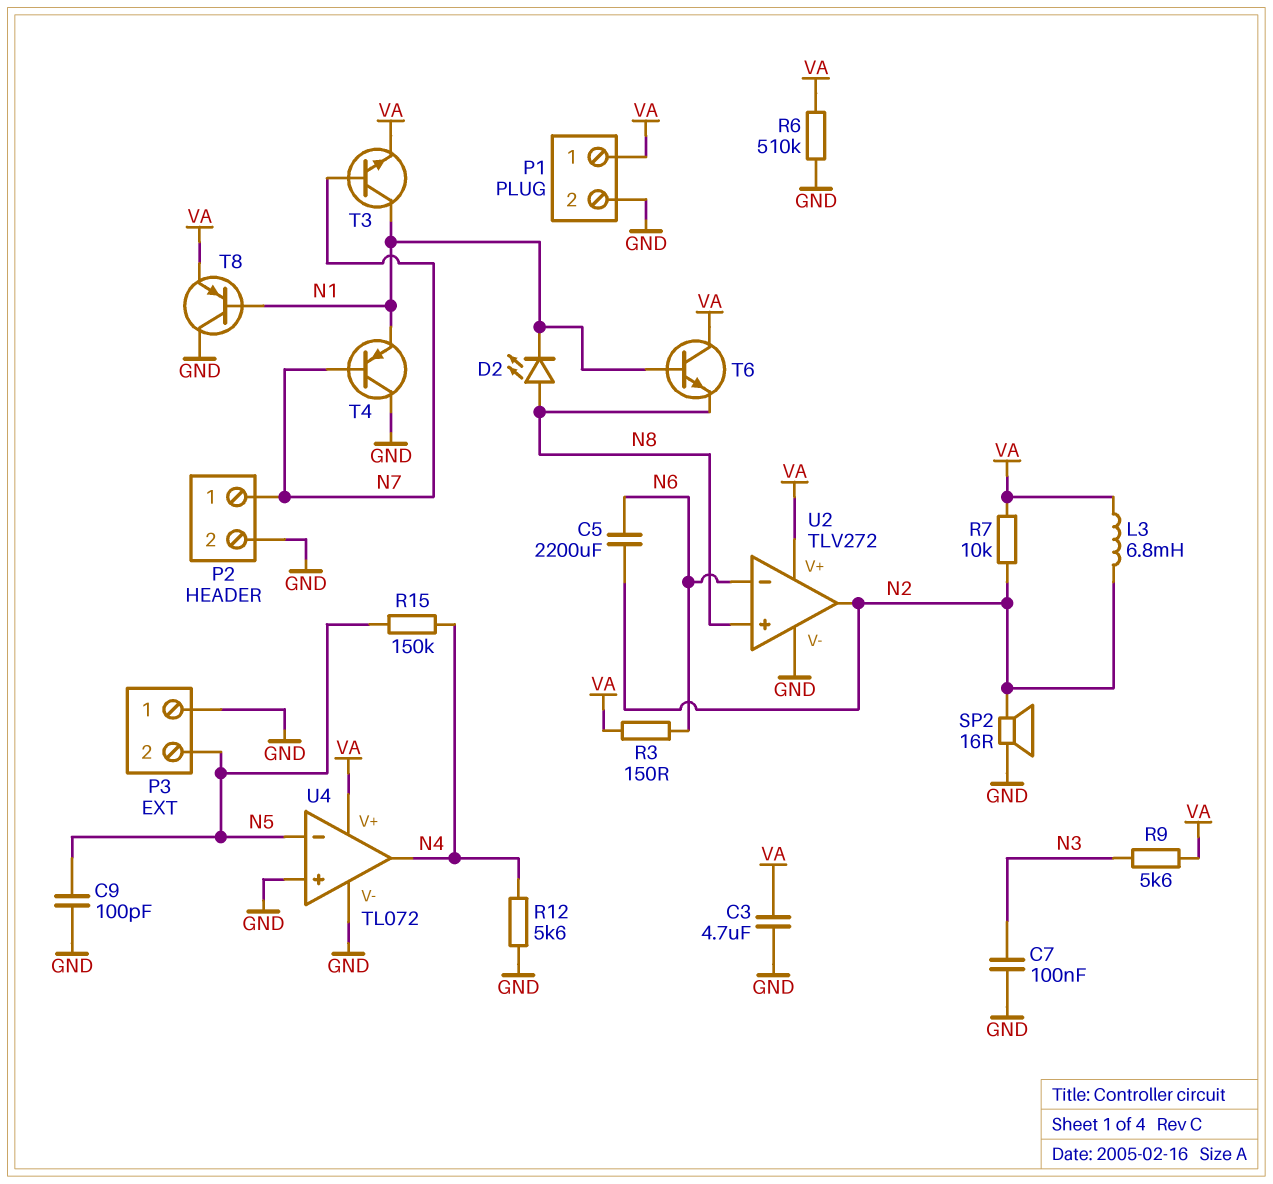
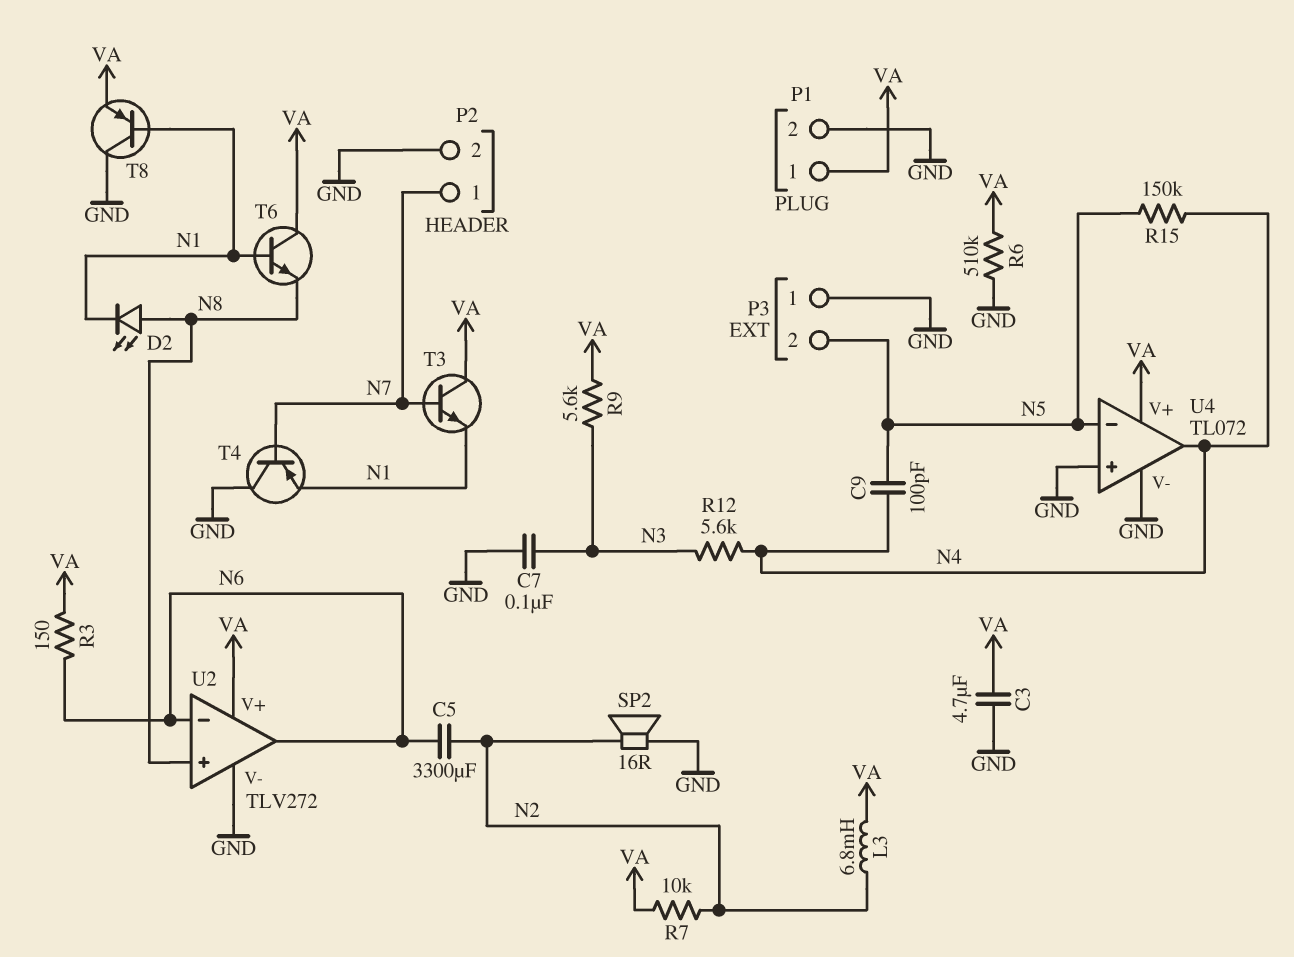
C5: 2200uF (N2, N6) -> 3300uF (N2, N6)
C9: 100pF (GND, N5) -> 100pF (N4, N5)
R12: 5.6k (GND, N4) -> 5.6k (N3, N4)
T3: NPN (B N7, C N1, E VA) -> NPN (B N7, C VA, E N1)
U2 pin out: N2 -> N6

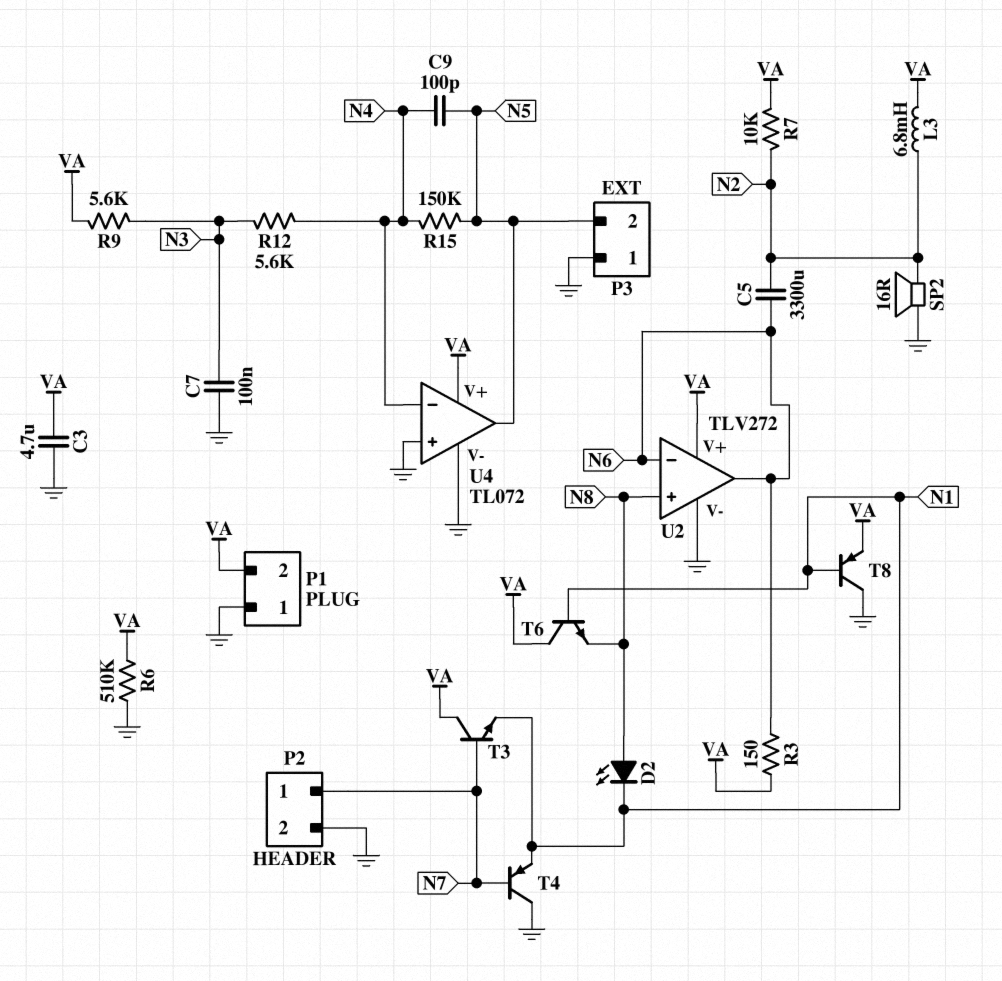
P1 pin 1: VA -> GND
P1 pin 2: GND -> VA
U4 pin in-: N5 -> N4
U4 pin out: N4 -> N5

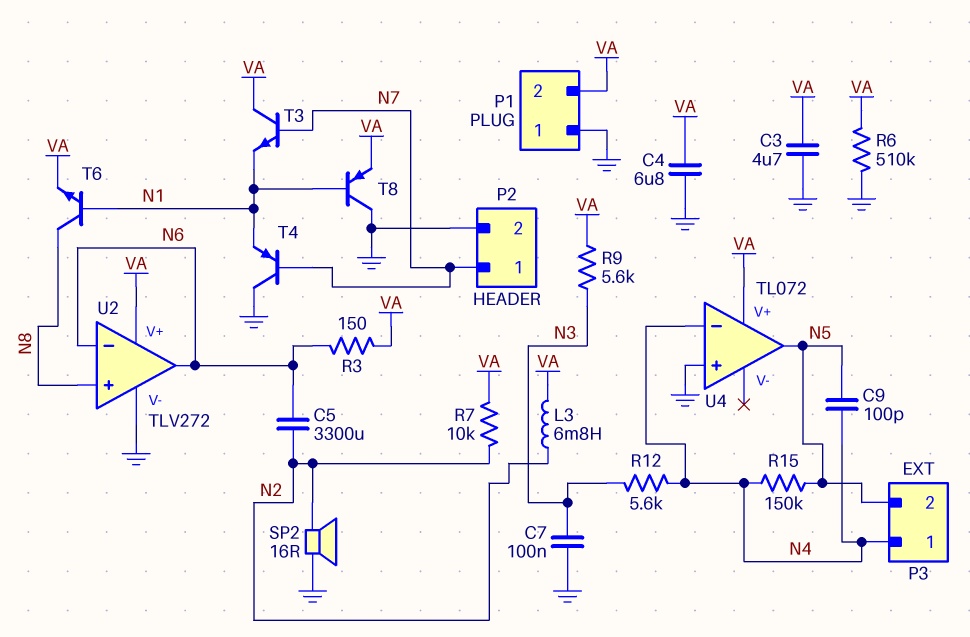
C4: none -> 6.8uF (GND, VA)
D2: LED (A N8, K N1) -> none
P3 pin 1: GND -> N4
T6: NPN (B N1, C VA, E N8) -> NPN (B N1, C N8, E VA)
U4 pin V-: GND -> none

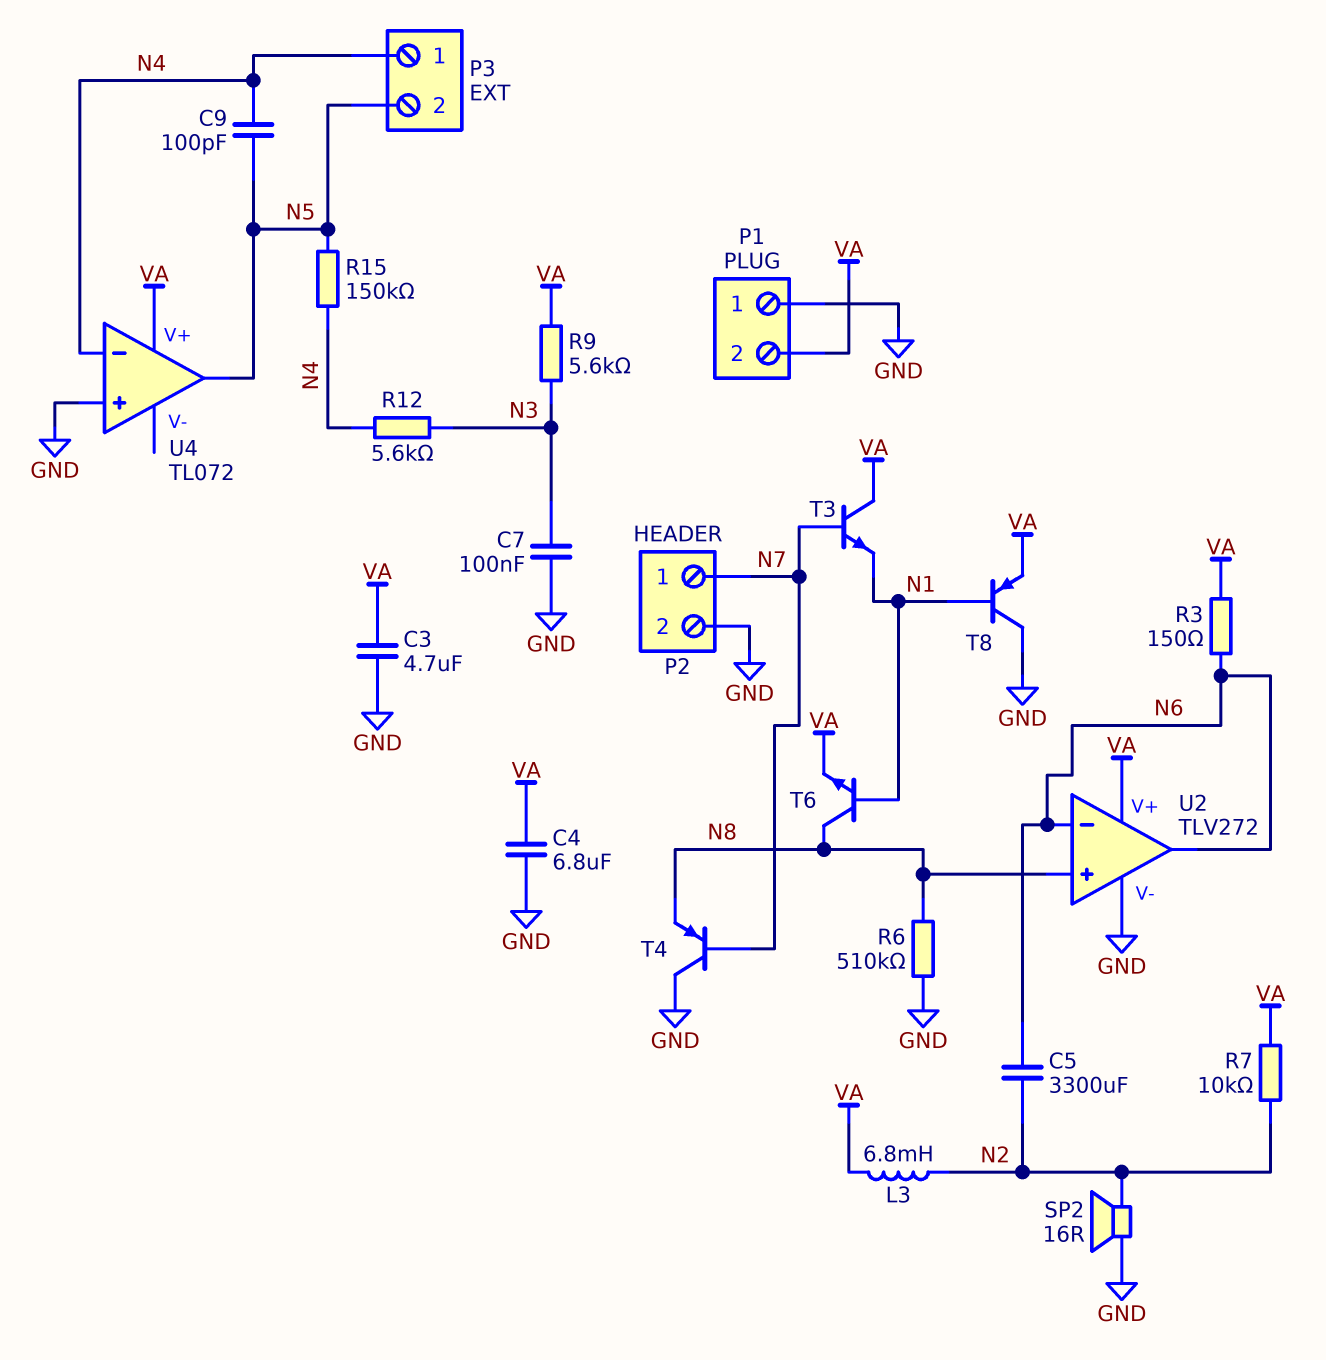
R6: 510k (GND, VA) -> 510k (GND, N8)
T4: PNP (B N7, C GND, E N1) -> PNP (B N7, C GND, E N8)

